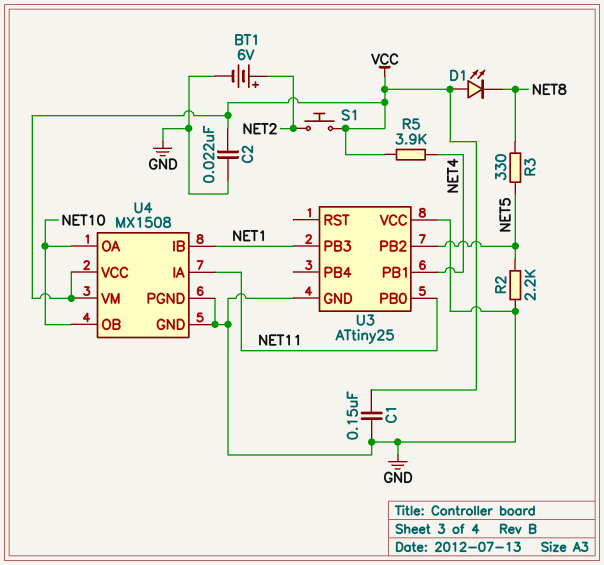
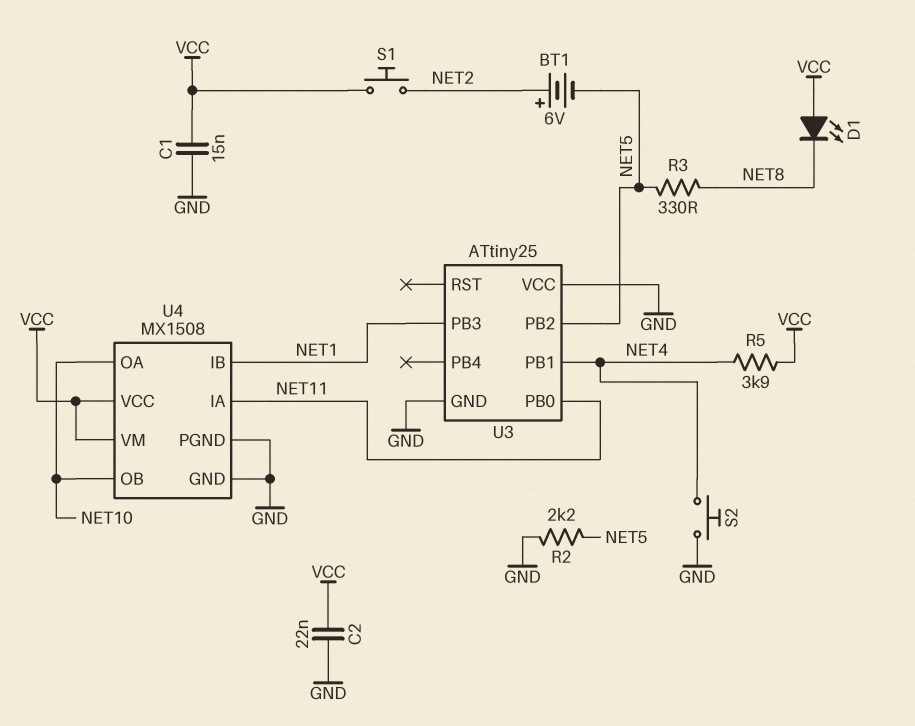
BT1: 6V (plus NET2, minus GND) -> 6V (plus NET2, minus NET5)
C1: 150nF (GND, VCC) -> 15nF (GND, VCC)
S2: none -> button (GND, NET4)

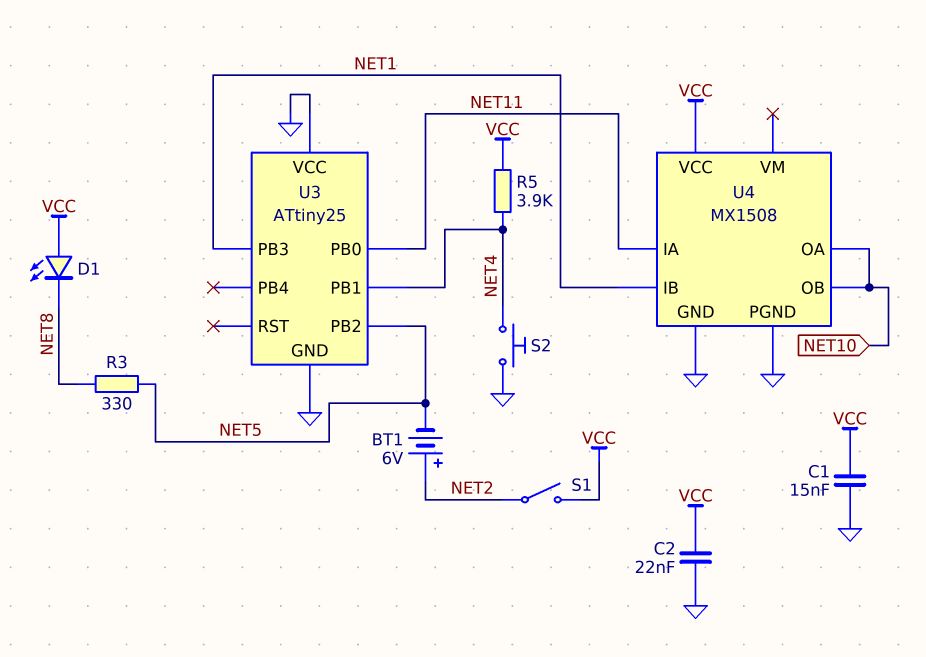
R2: 2.2k (GND, NET5) -> none
S1: button (NET2, VCC) -> switch (NET2, VCC)
U4 pin VM: VCC -> none

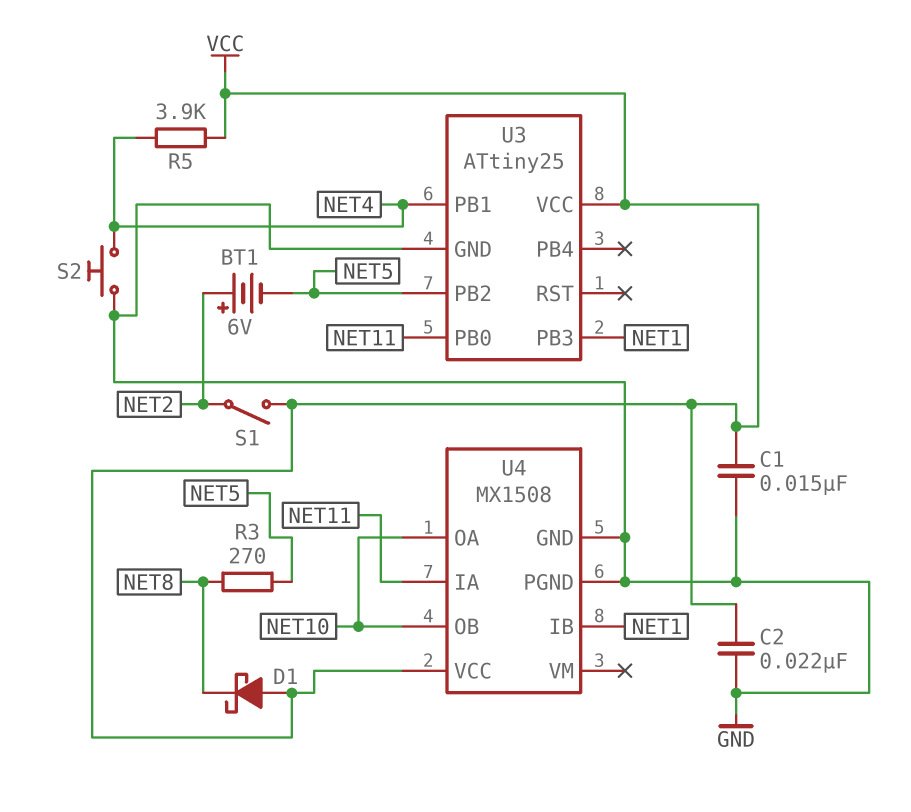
D1: LED (A VCC, K NET8) -> schottky (A VCC, K NET8)
R3: 330 (NET5, NET8) -> 270 (NET5, NET8)
U3 pin VCC: GND -> VCC

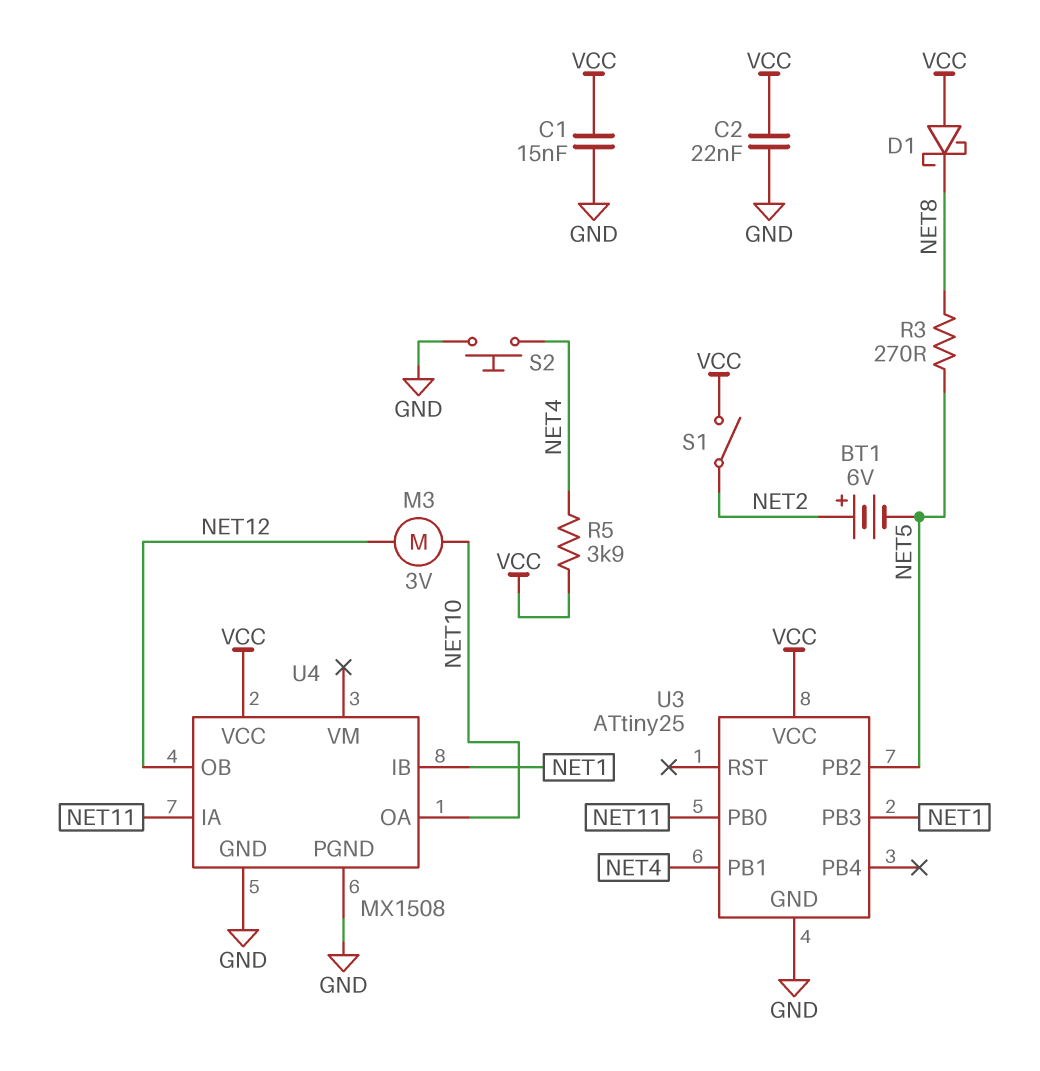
M3: none -> motor 3V (NET10, NET12)
U4 pin OB: NET10 -> NET12

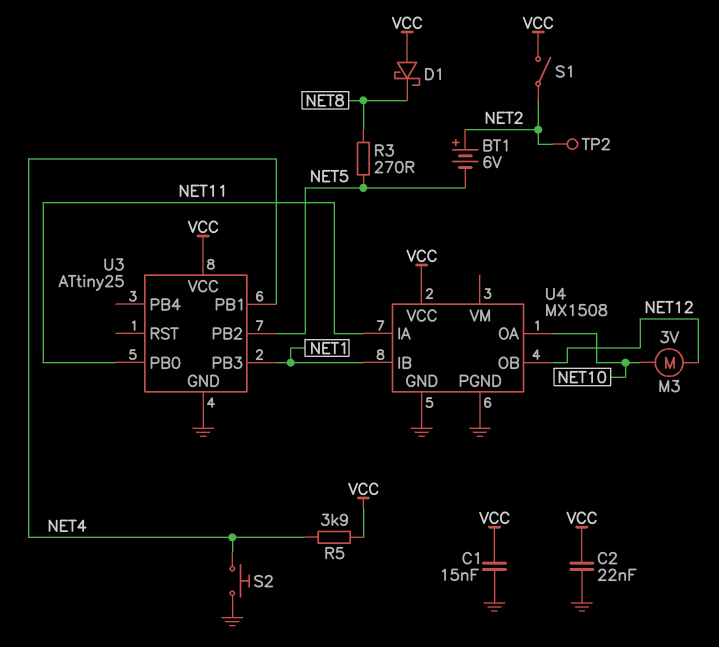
TP2: none -> test point (NET2)

